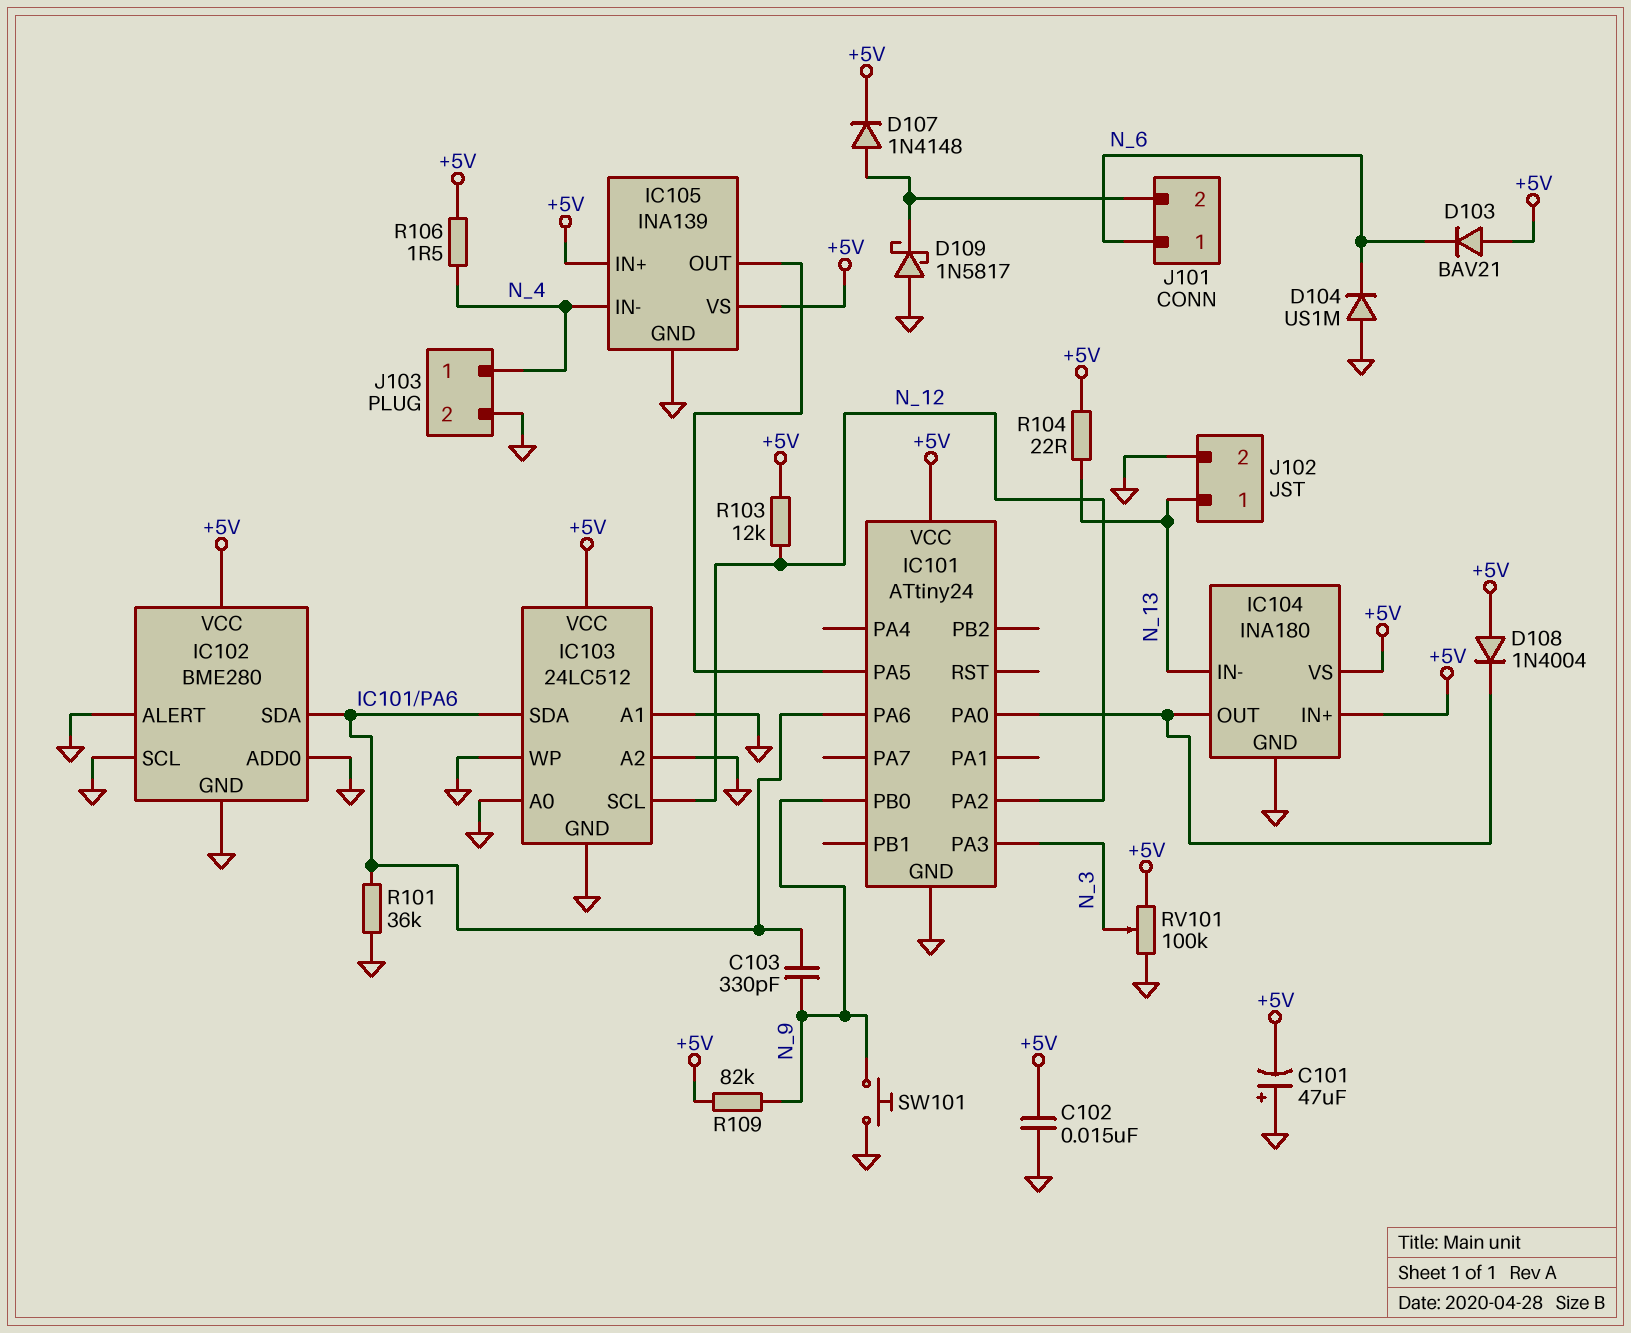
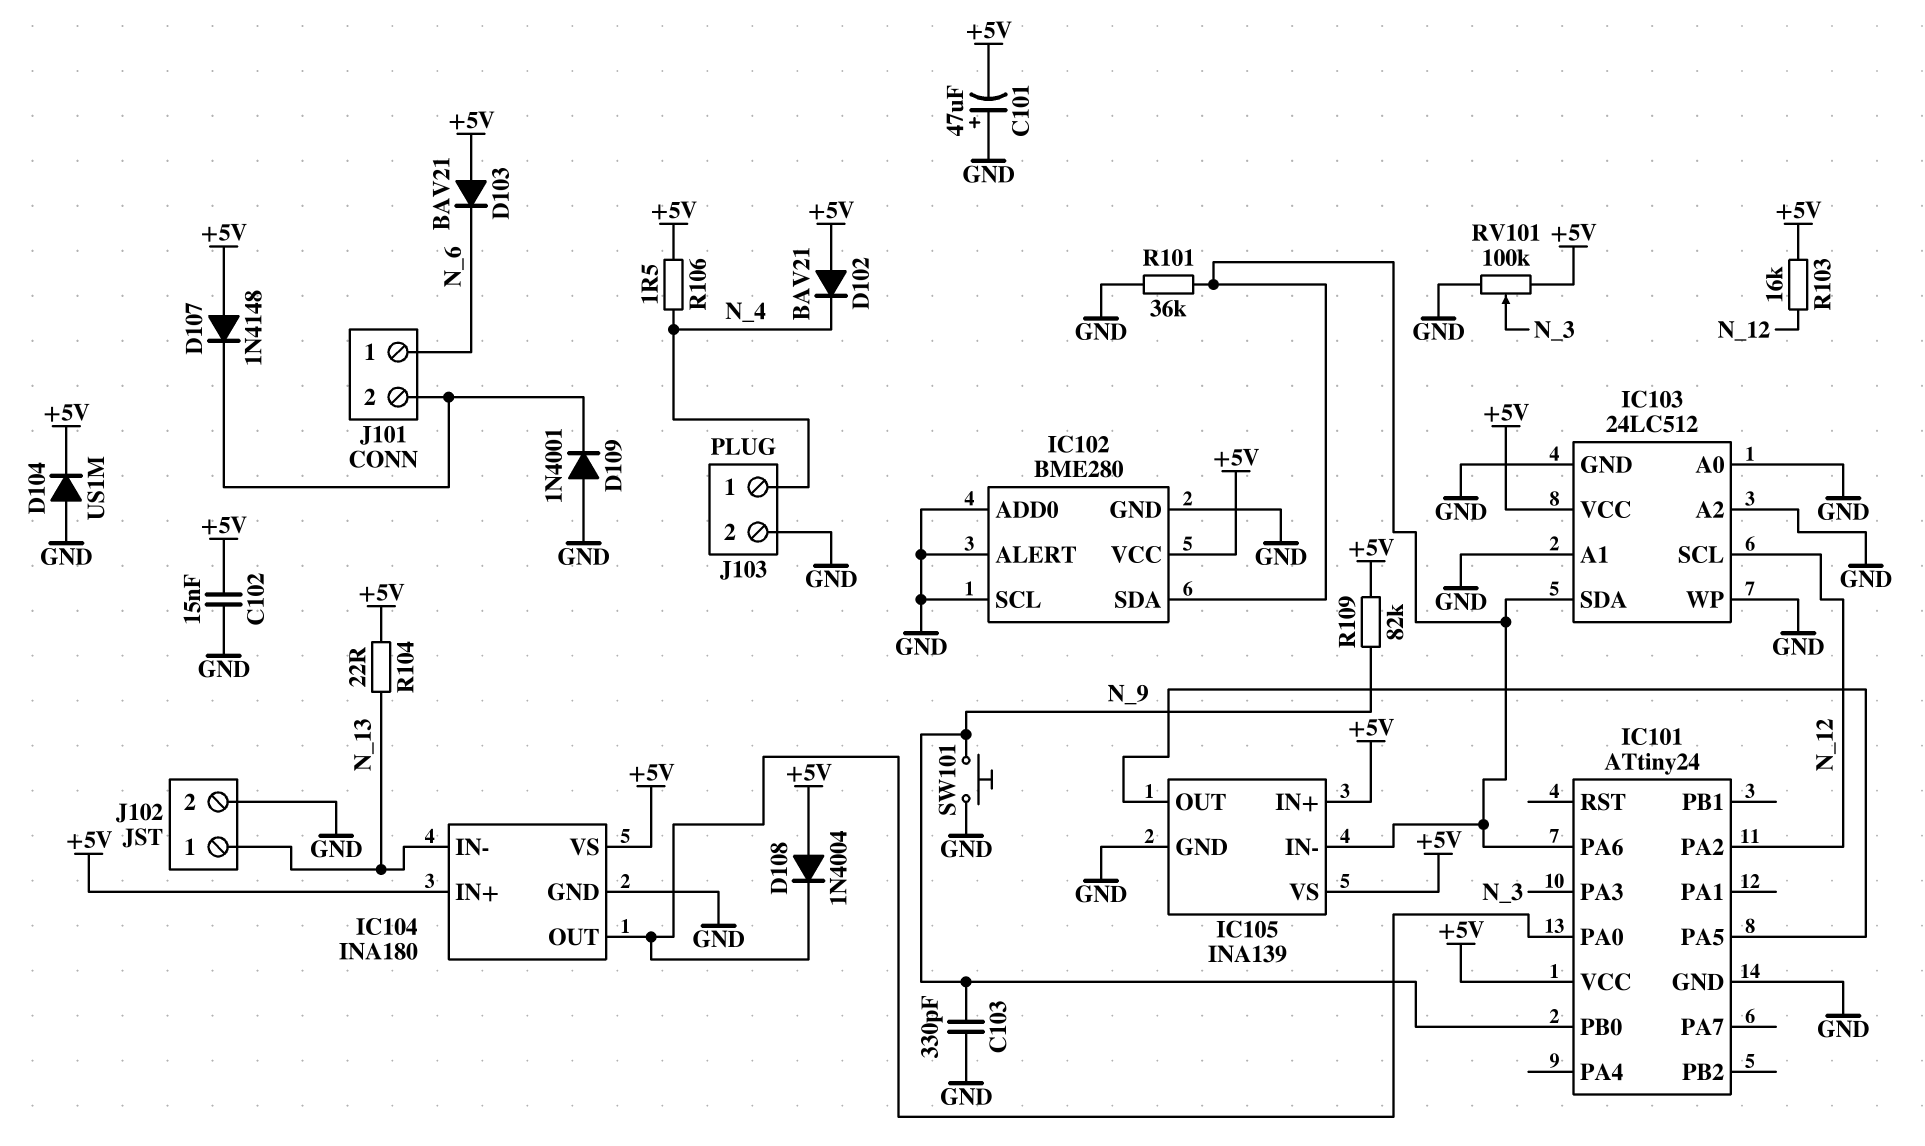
C103: 330pF (IC101/PA6, N_9) -> 330pF (GND, N_9)
D102: none -> diode BAV21 (A +5V, K N_4)
D104: diode US1M (A GND, K N_6) -> diode US1M (A GND, K +5V)
D107: diode 1N4148 (A J101/2, K +5V) -> diode 1N4148 (A +5V, K J101/2)
D109: schottky 1N5817 (A GND, K J101/2) -> diode 1N4001 (A GND, K J101/2)
IC105 pin IN-: N_4 -> IC101/PA6
R103: 12k (+5V, N_12) -> 16k (+5V, N_12)

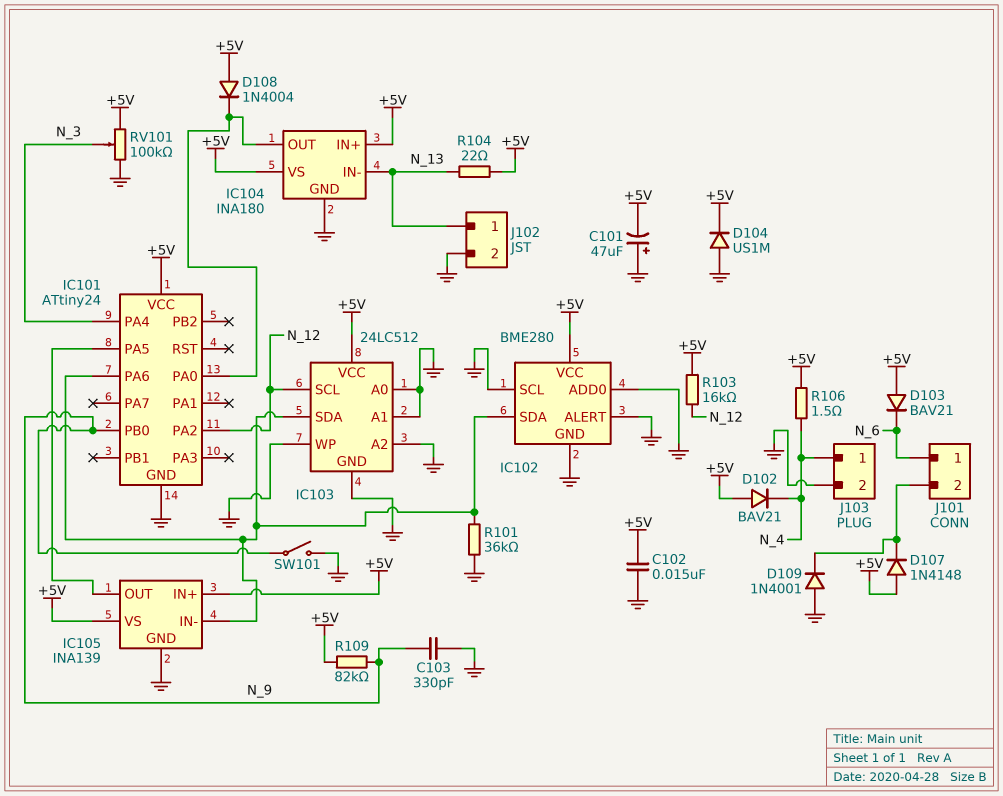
IC101 pin PA3: N_3 -> none
IC101 pin PA4: none -> N_3
SW101: button (GND, N_9) -> switch (GND, N_9)

